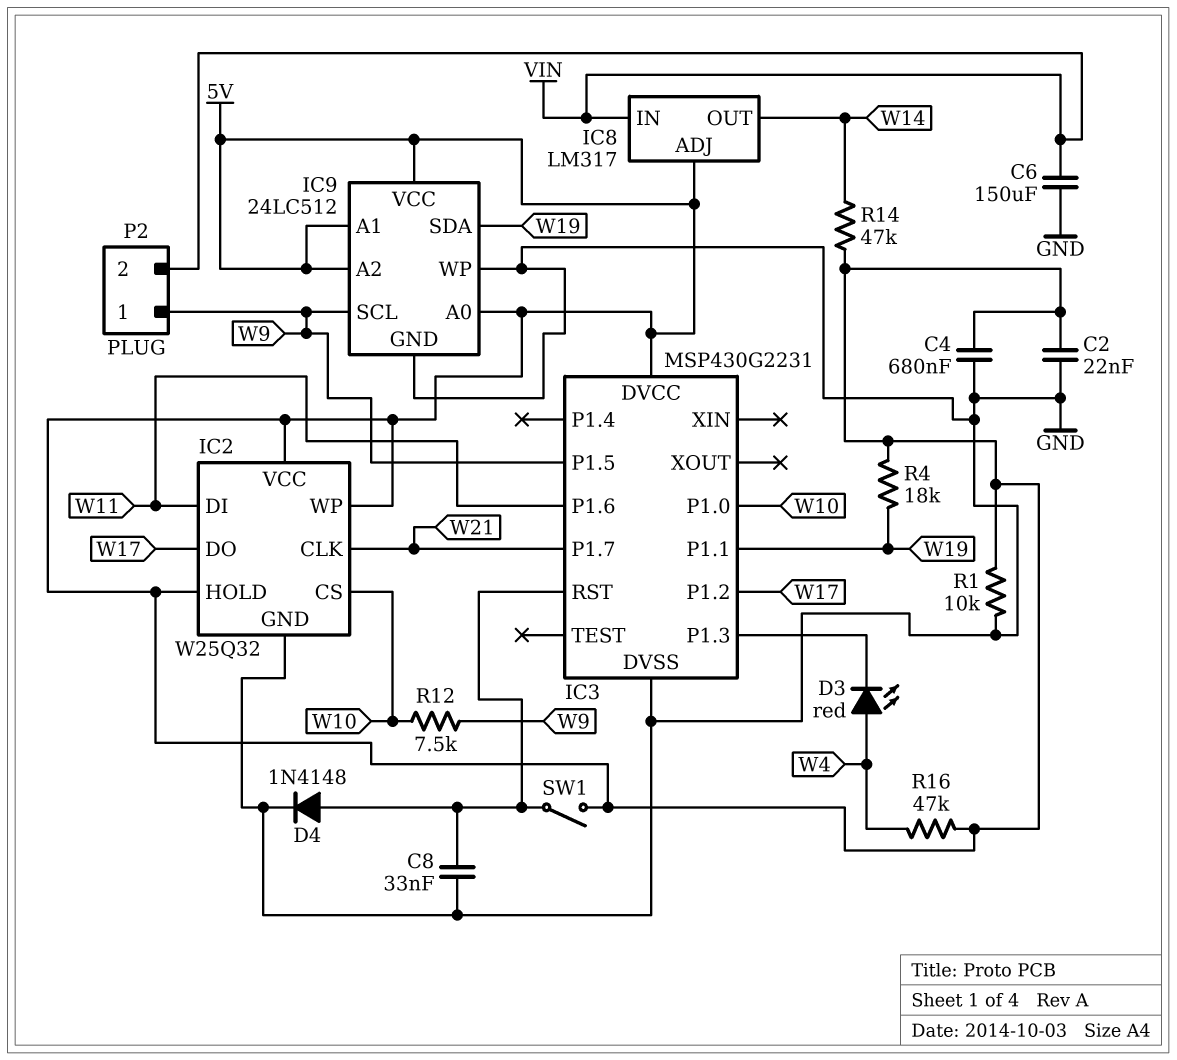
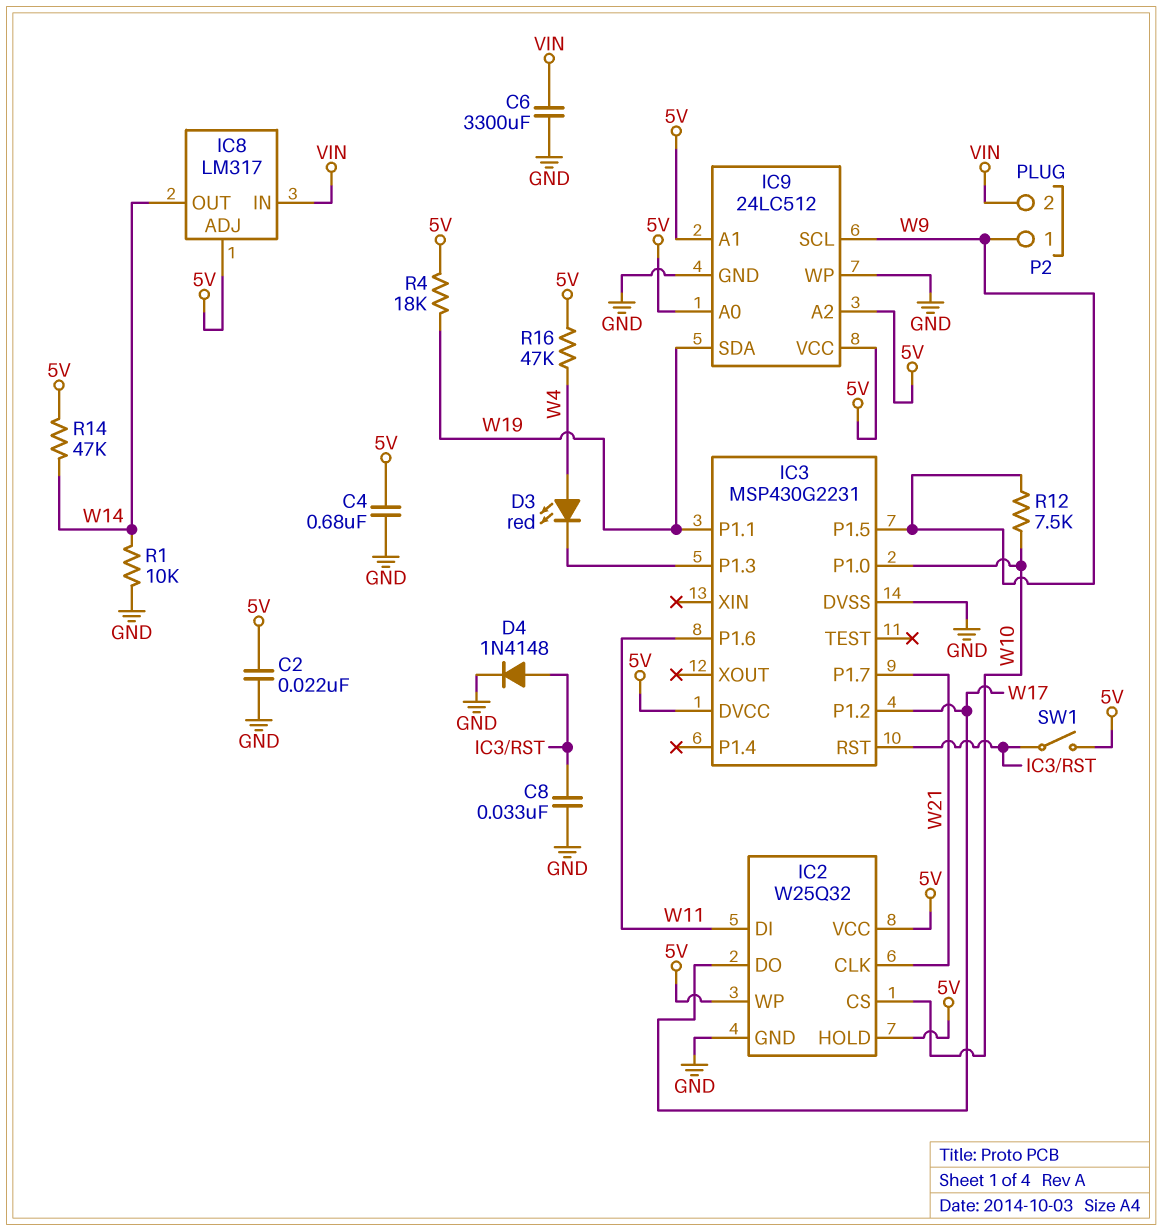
C6: 150uF (GND, VIN) -> 3300uF (GND, VIN)
R1: 10k (5V, GND) -> 10k (GND, W14)

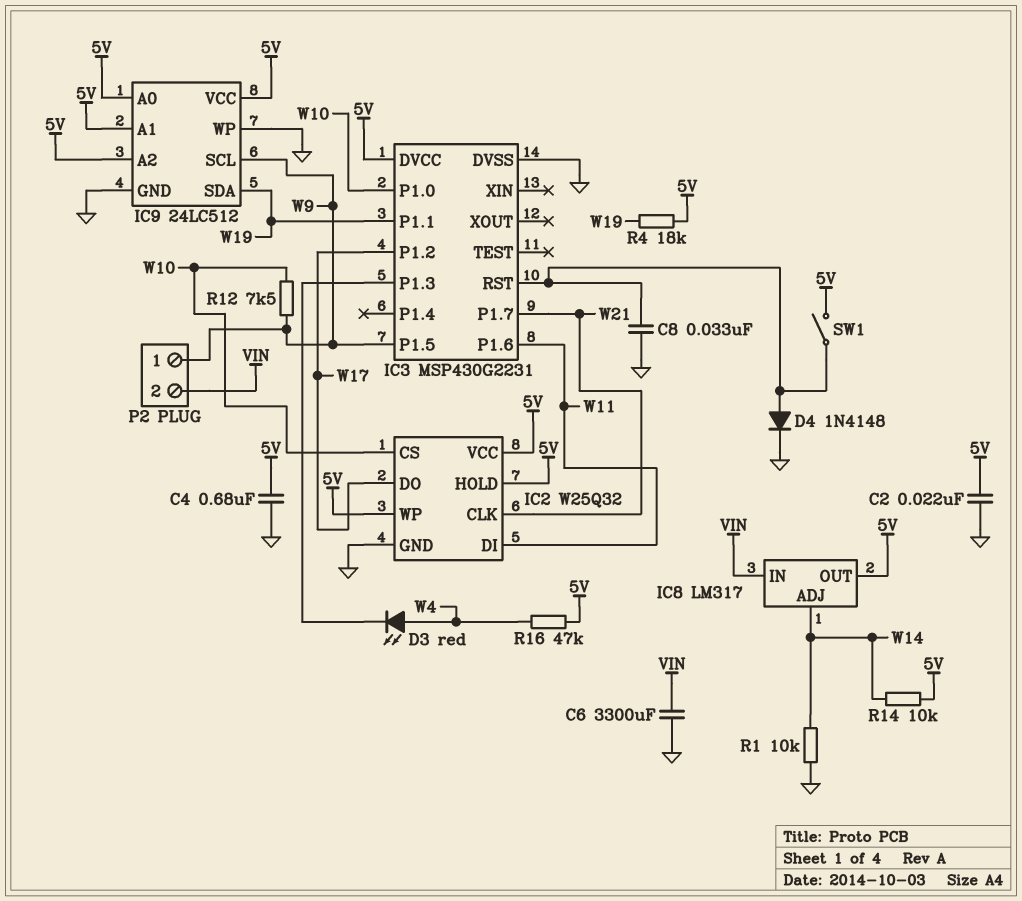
IC8 pin ADJ: 5V -> W14
IC8 pin OUT: W14 -> 5V
R14: 47k (5V, W14) -> 10k (5V, W14)

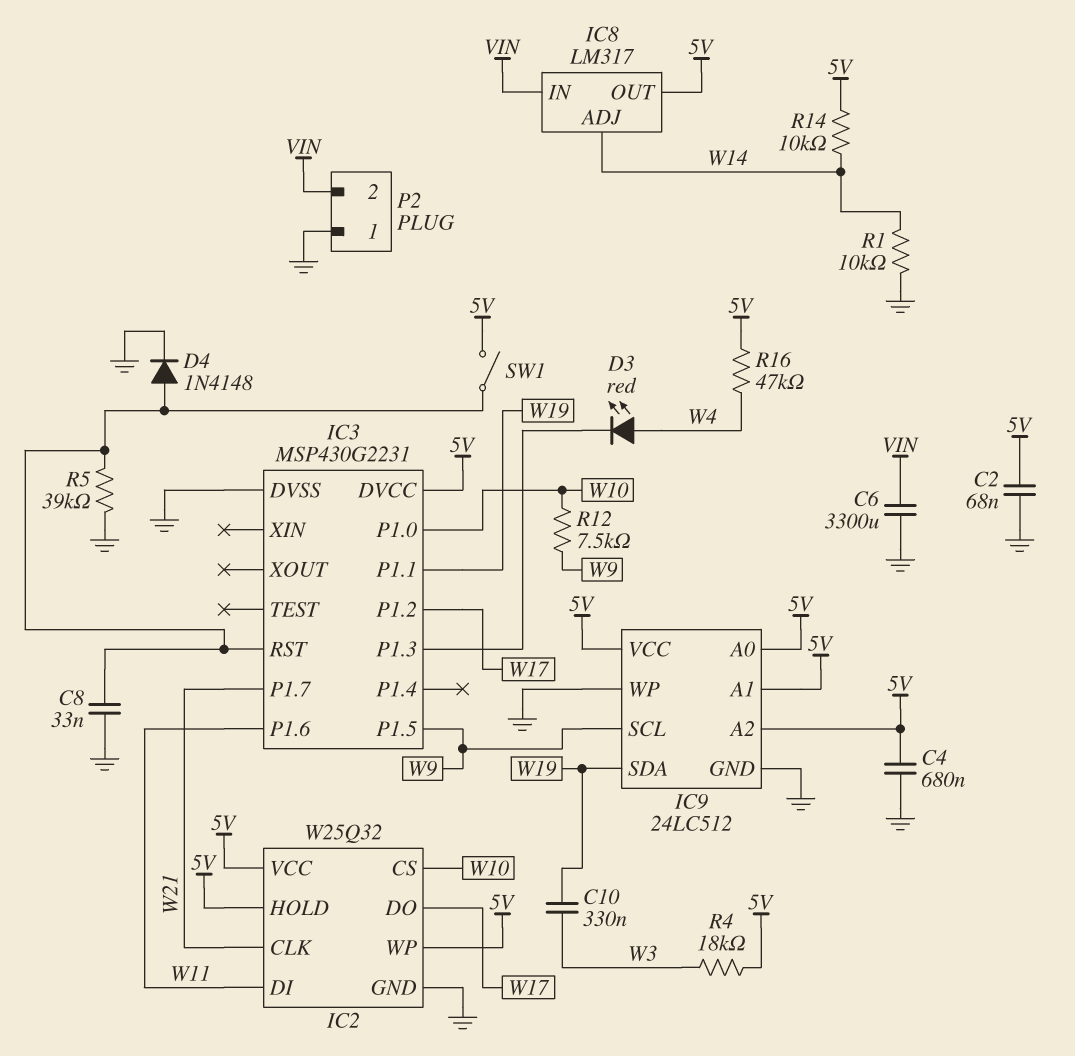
C2: 22nF (5V, GND) -> 68nF (5V, GND)
C10: none -> 330nF (W3, W19)
P2 pin 1: W9 -> GND
R4: 18k (5V, W19) -> 18k (5V, W3)
R5: none -> 39k (GND, IC3/RST)

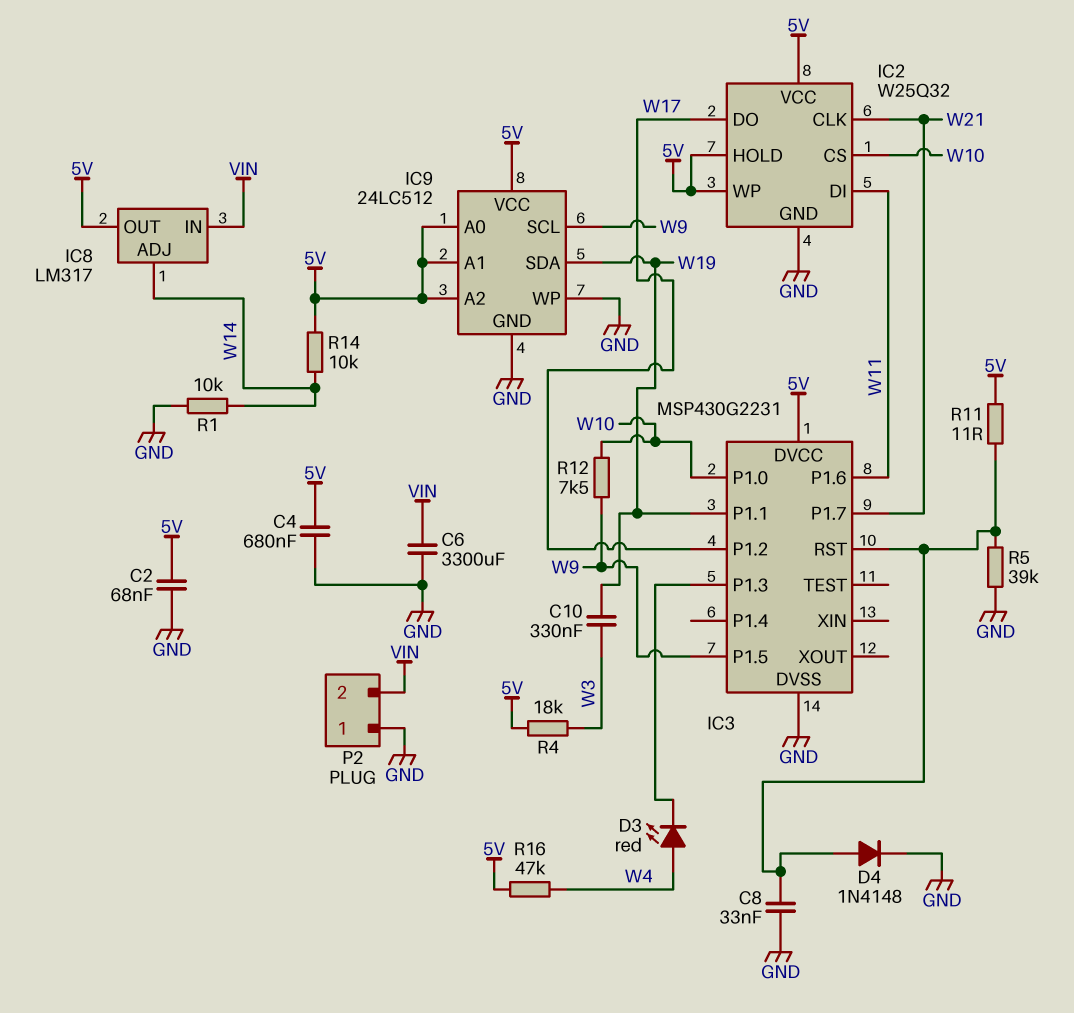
R11: none -> 11 (5V, IC3/RST)
SW1: switch (5V, IC3/RST) -> none

